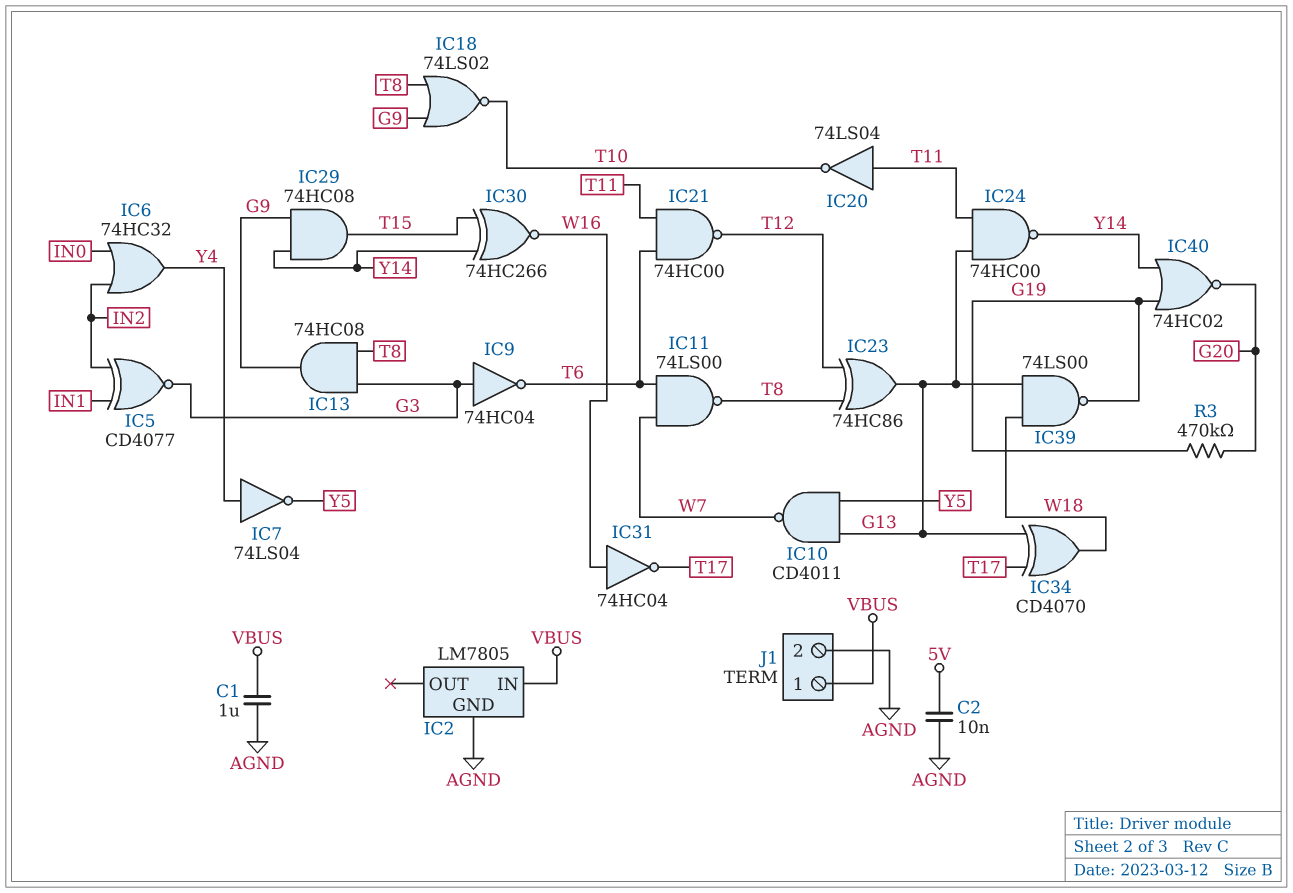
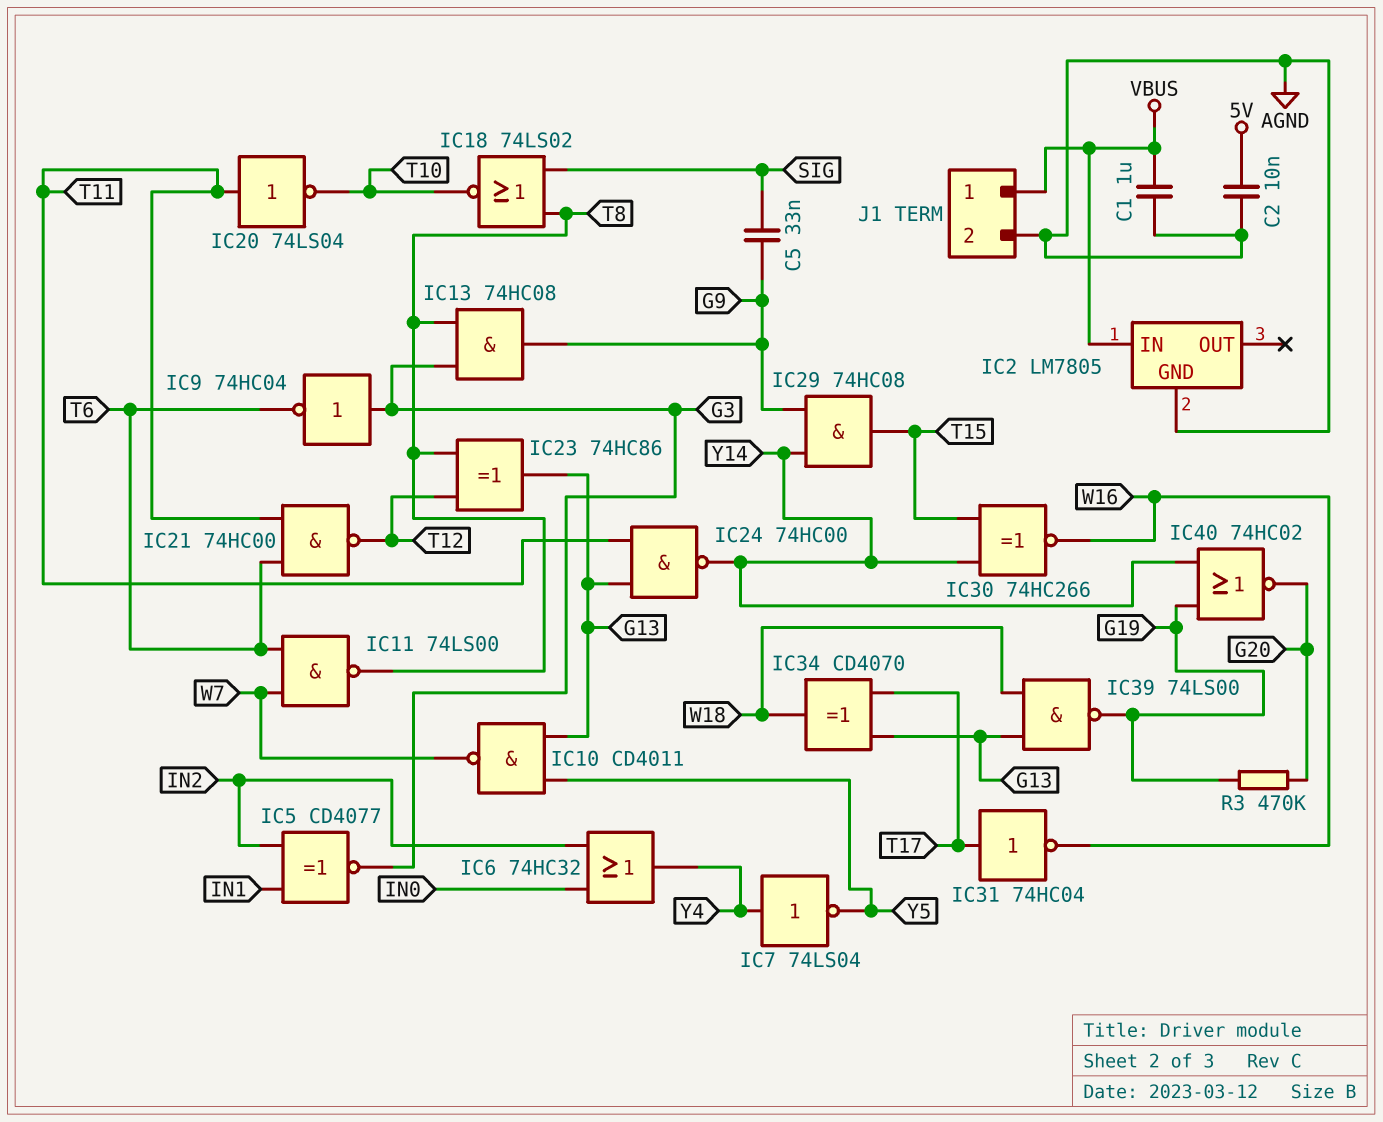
C5: none -> 33nF (G9, SIG)
IC18: NOR 74LS02 (in G9, in T8, out T10) -> NOR 74LS02 (in SIG, in T8, out T10)
IC31: NOT 74HC04 (in W16, out T17) -> NOT 74HC04 (in T17, out W16)

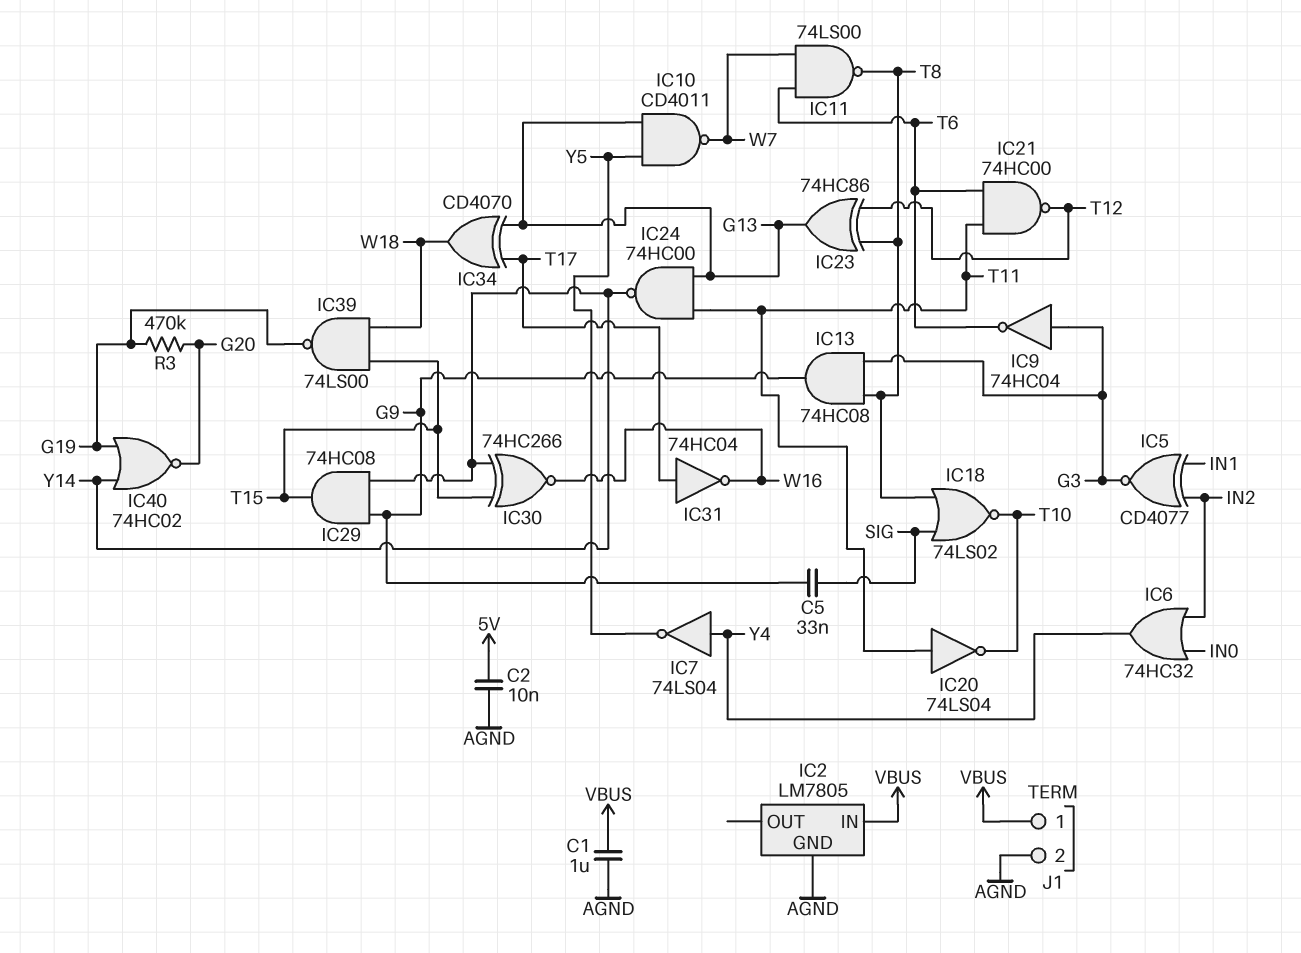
IC39: NAND 74LS00 (in G13, in W18, out G19) -> NAND 74LS00 (in T15, in W18, out G19)

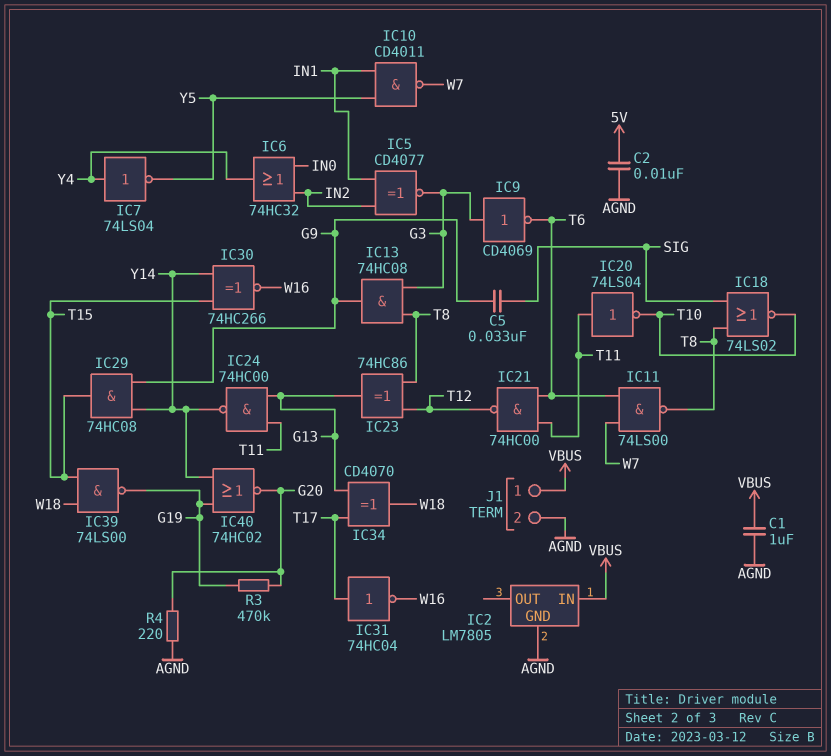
IC9: NOT 74HC04 (in G3, out T6) -> NOT CD4069 (in G3, out T6)
IC10: NAND CD4011 (in G13, in Y5, out W7) -> NAND CD4011 (in IN1, in Y5, out W7)
R4: none -> 220 (AGND, G20)

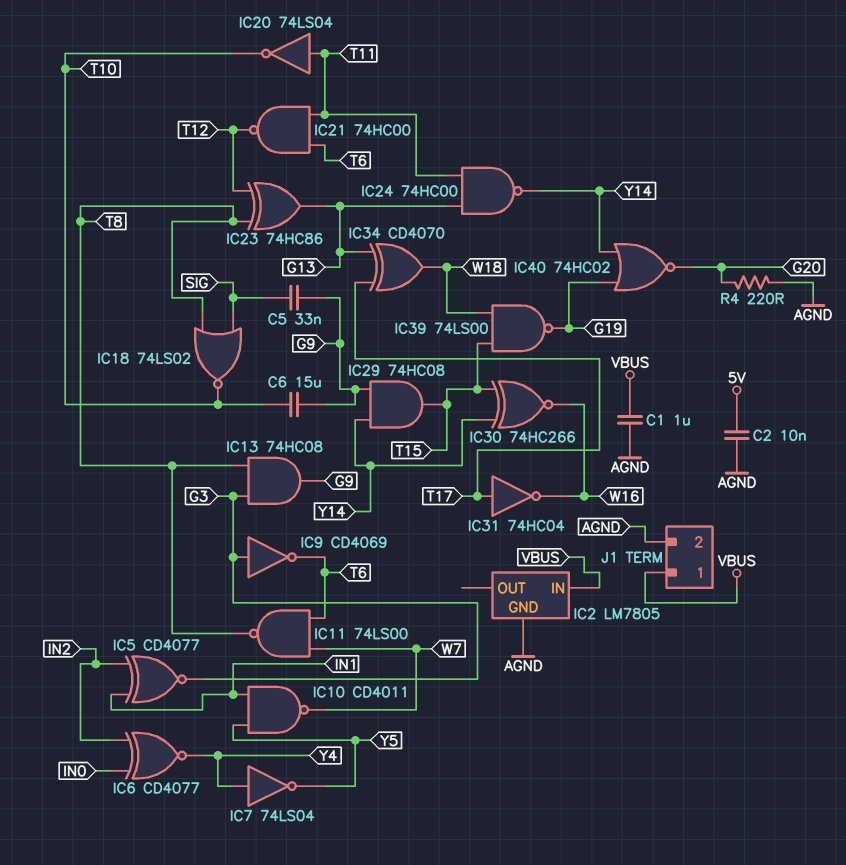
C6: none -> 15uF (G9, T10)
IC6: OR 74HC32 (in IN0, in IN2, out Y4) -> XNOR CD4077 (in IN0, in IN2, out Y4)
R3: 470k (G19, G20) -> none

